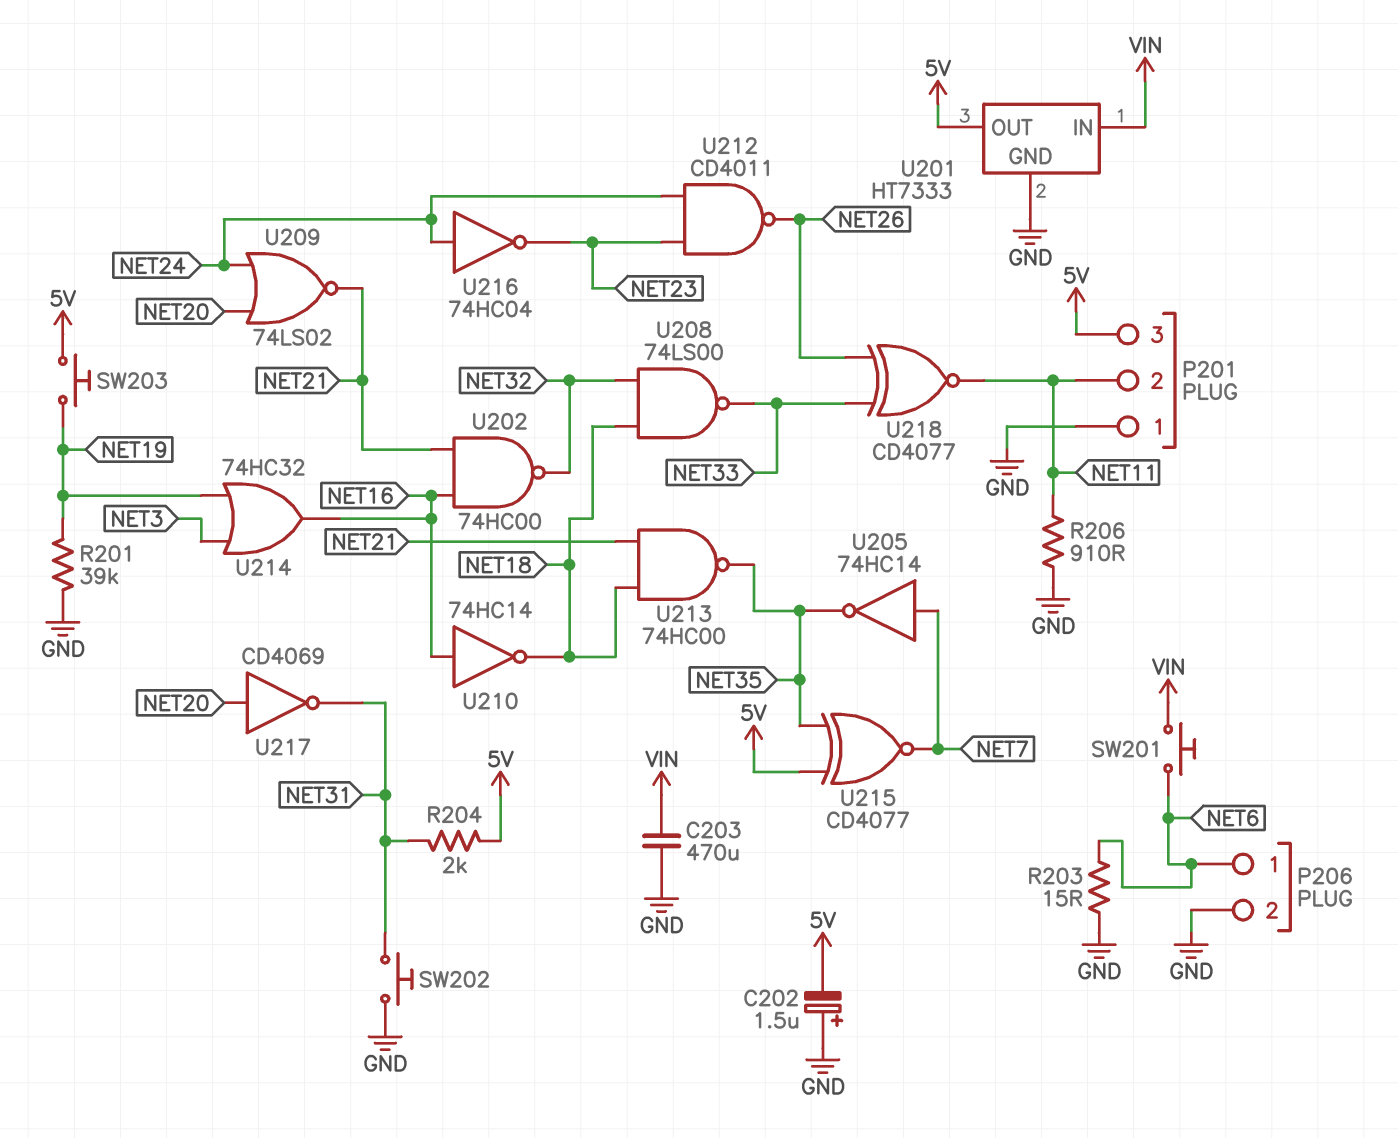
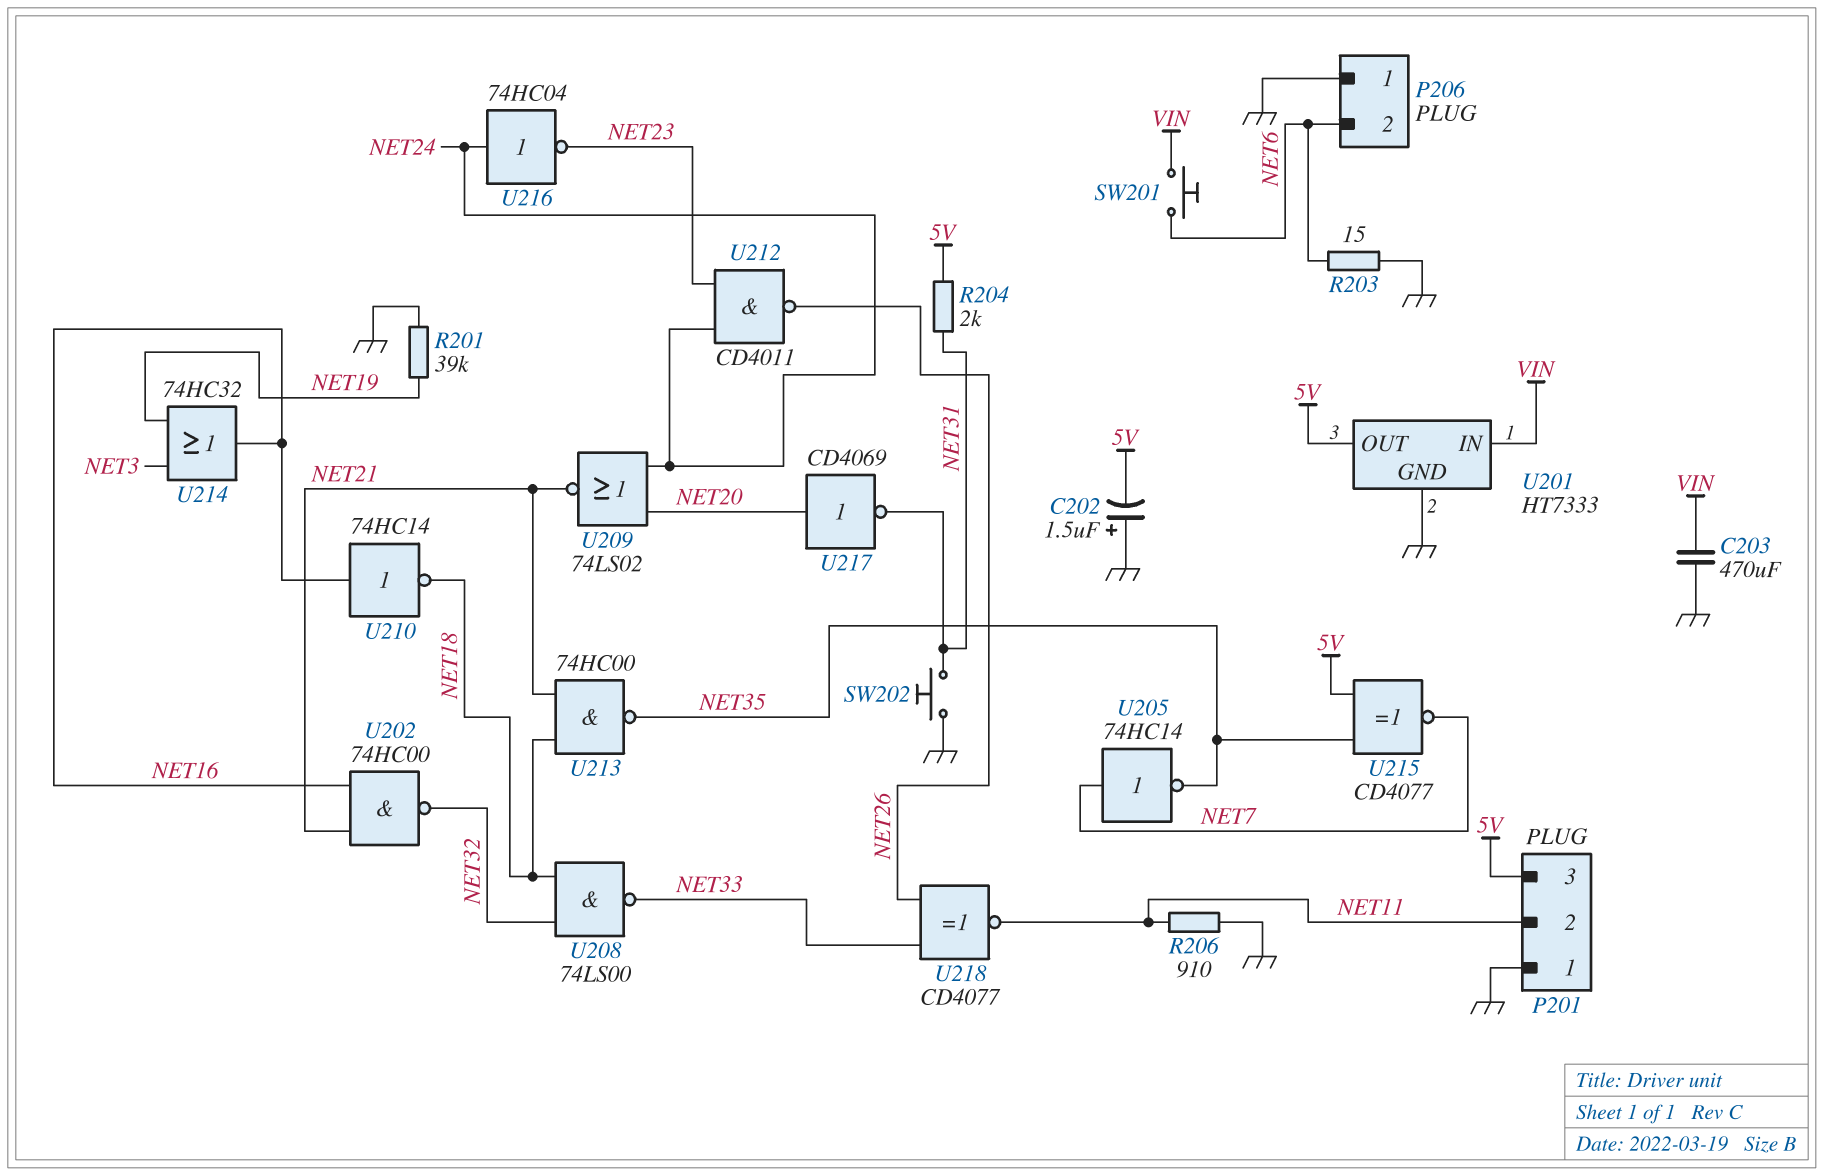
P206 pin 1: NET6 -> GND
P206 pin 2: GND -> NET6
SW203: button (5V, NET19) -> none

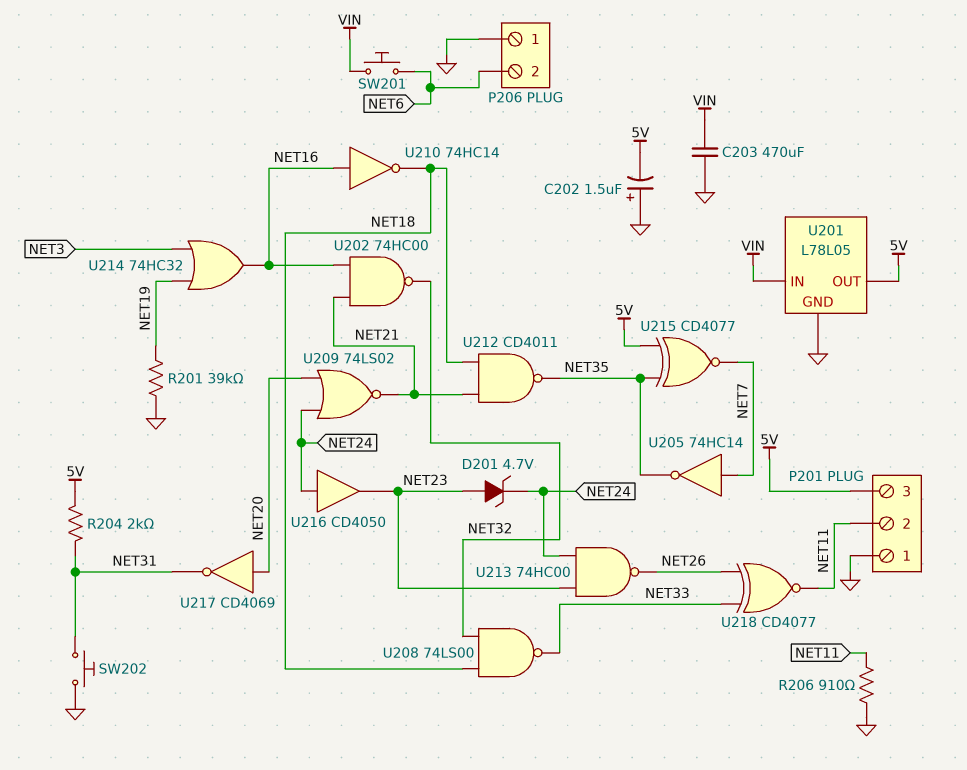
D201: none -> zener 4.7V (A NET23, K NET24)
R203: 15 (GND, NET6) -> none
U201: HT7333 -> L78L05
U212: NAND CD4011 (in NET23, in NET24, out NET26) -> NAND CD4011 (in NET18, in NET21, out NET35)
U213: NAND 74HC00 (in NET18, in NET21, out NET35) -> NAND 74HC00 (in NET23, in NET24, out NET26)
U216: NOT 74HC04 (in NET24, out NET23) -> buffer CD4050 (in NET24, out NET23)

